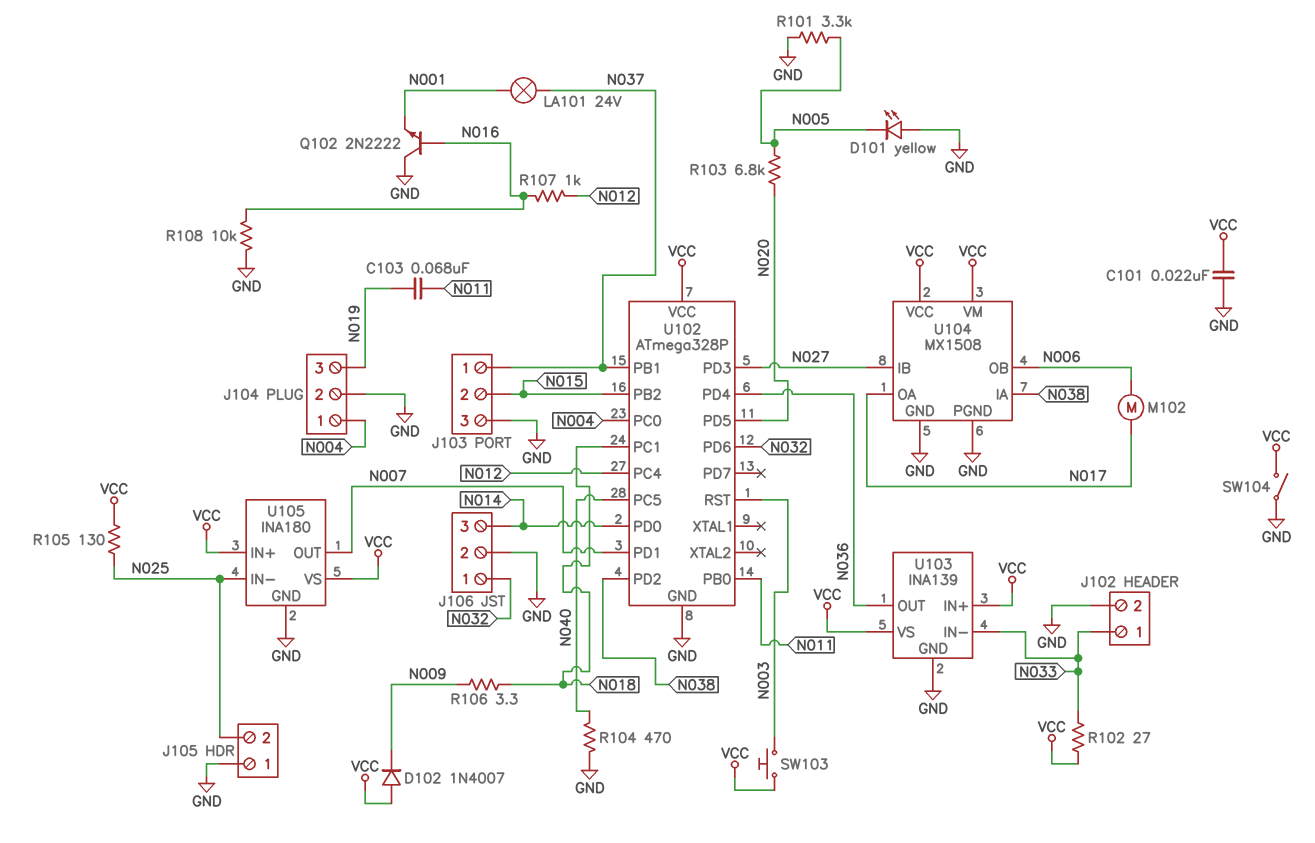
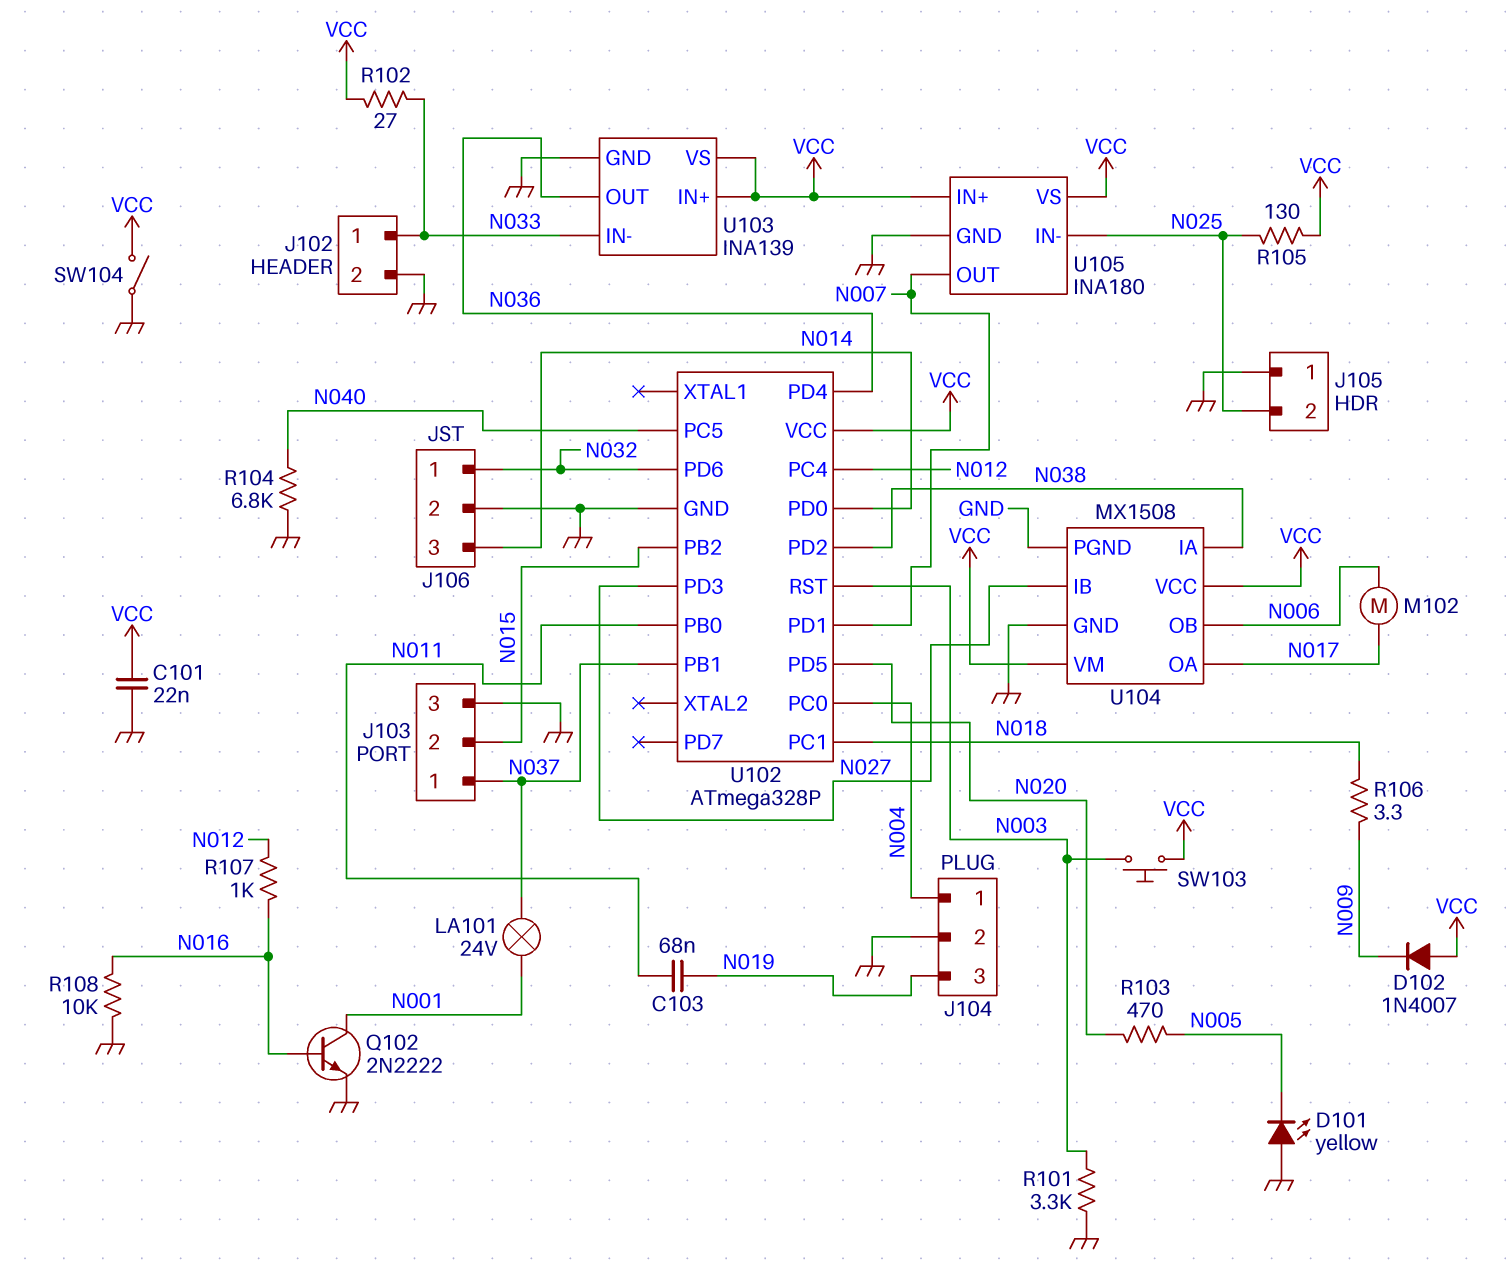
Q102: NPN 2N2222 (B N016, C GND, E N001) -> NPN 2N2222 (B N016, C N001, E GND)
R101: 3.3k (GND, N005) -> 3.3k (GND, N003)
R103: 6.8k (N005, N020) -> 470 (N005, N020)
R104: 470 (GND, N040) -> 6.8k (GND, N040)

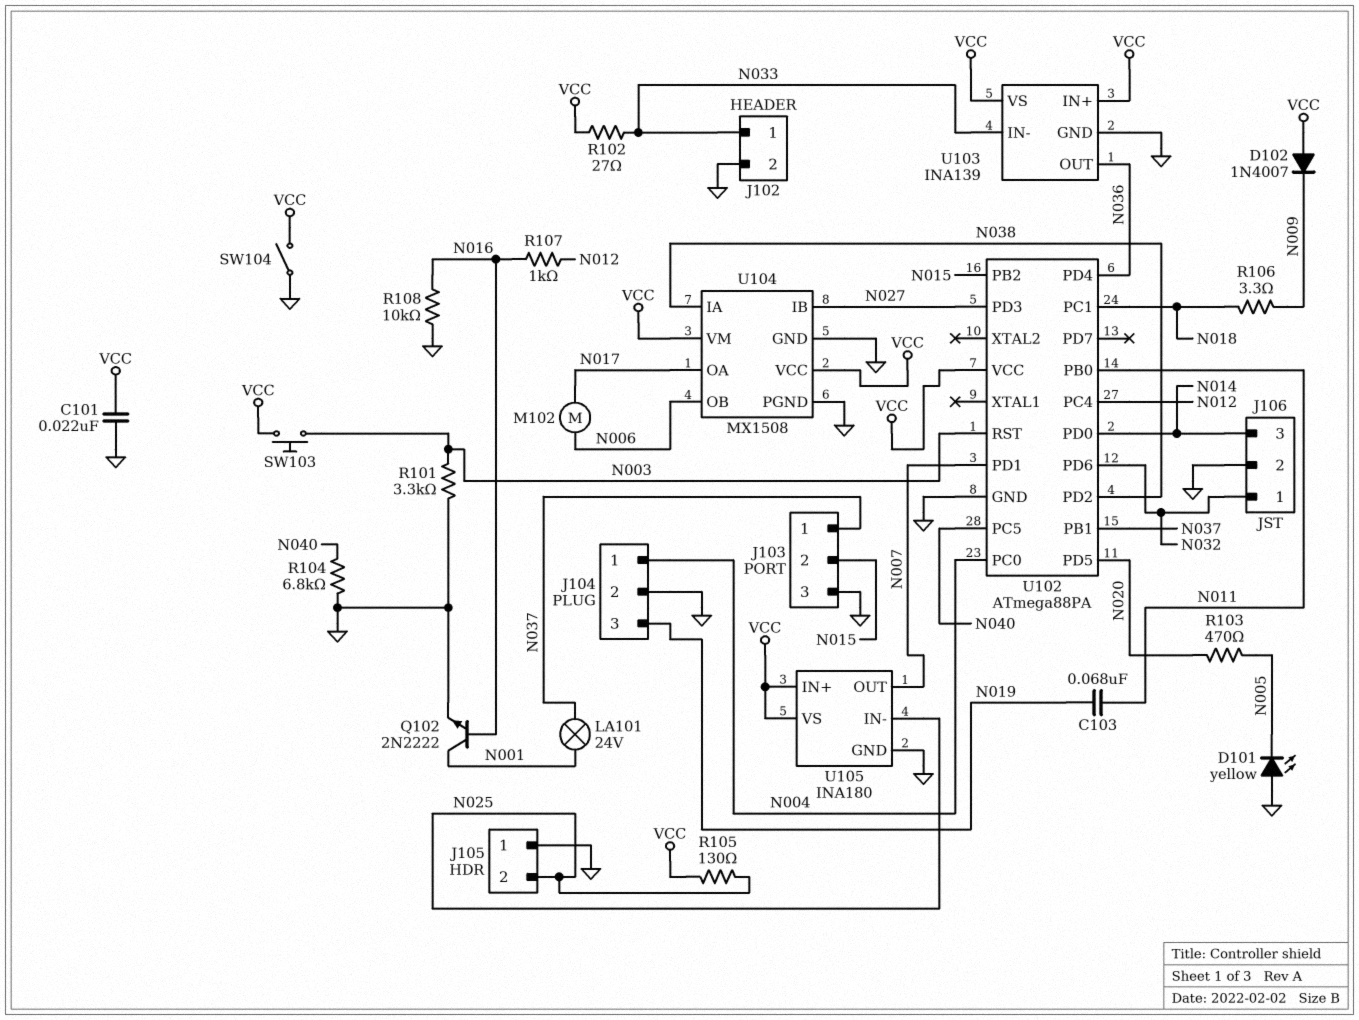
U102: ATmega328P -> ATmega88PA

